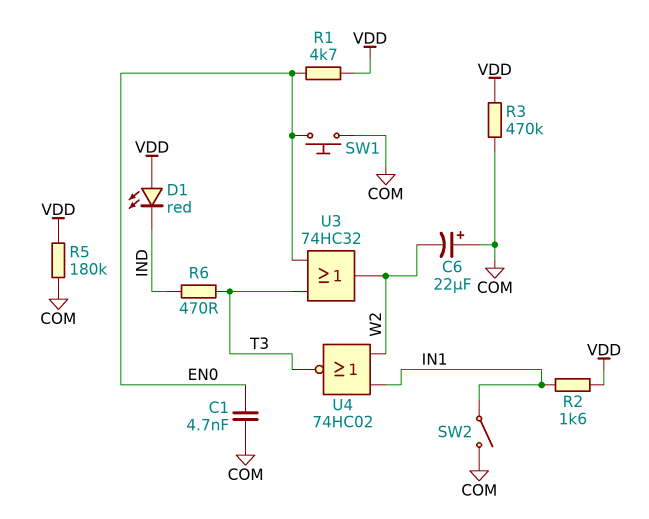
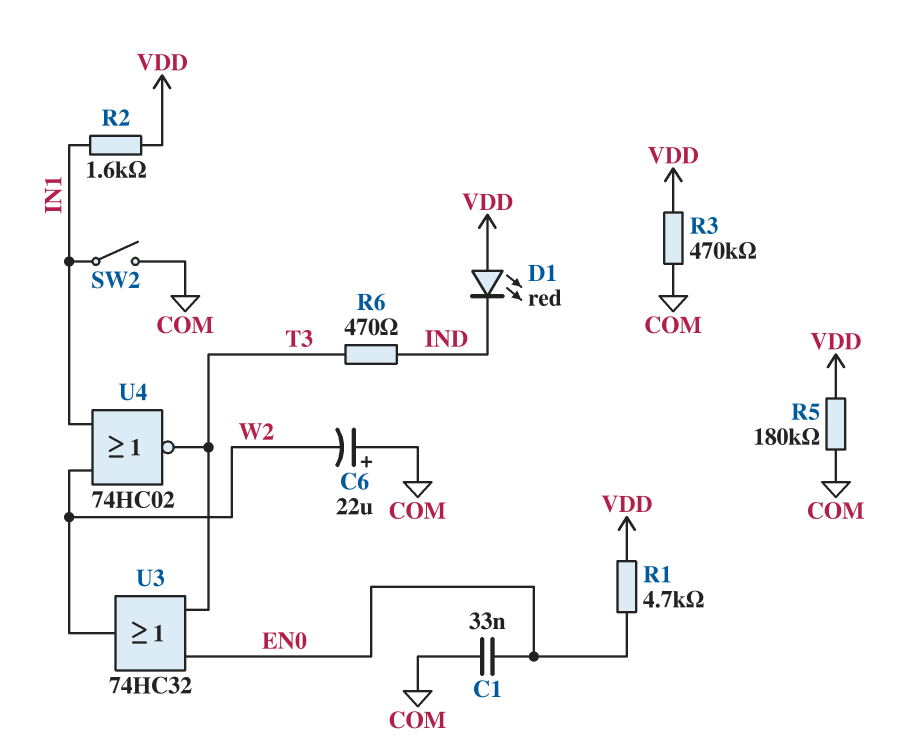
C1: 4.7nF (COM, EN0) -> 33nF (COM, EN0)
SW1: button (COM, EN0) -> none

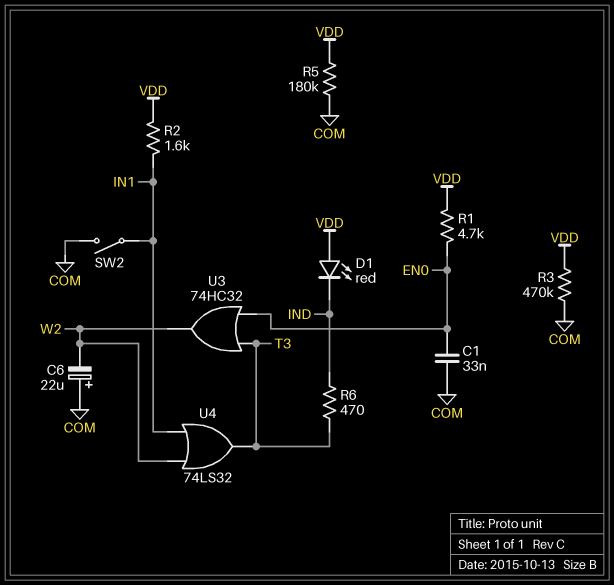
U4: NOR 74HC02 (in IN1, in W2, out T3) -> OR 74LS32 (in IN1, in W2, out T3)

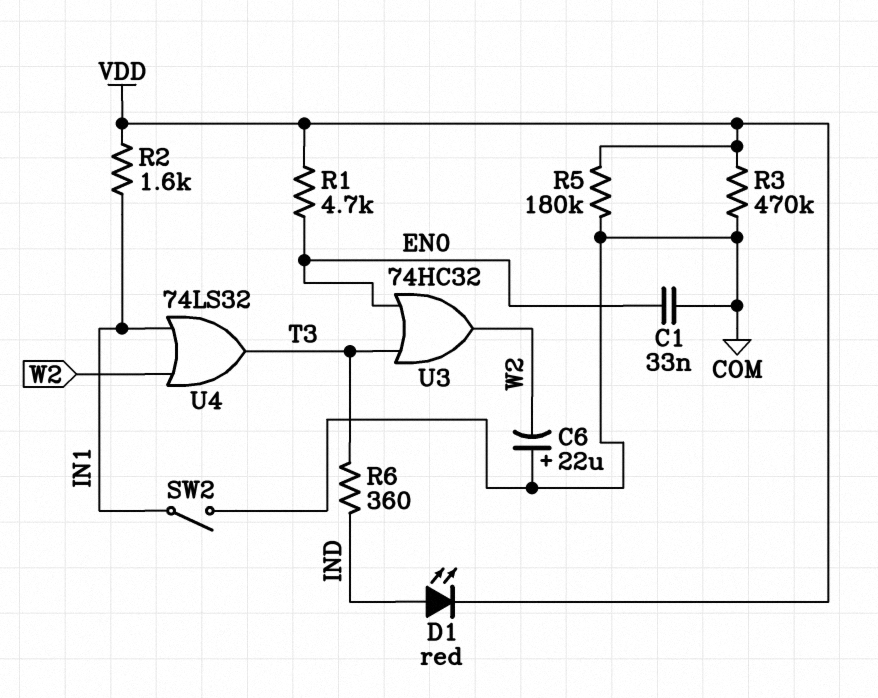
D1: LED red (A VDD, K IND) -> LED red (A IND, K VDD)
R6: 470 (IND, T3) -> 360 (IND, T3)

